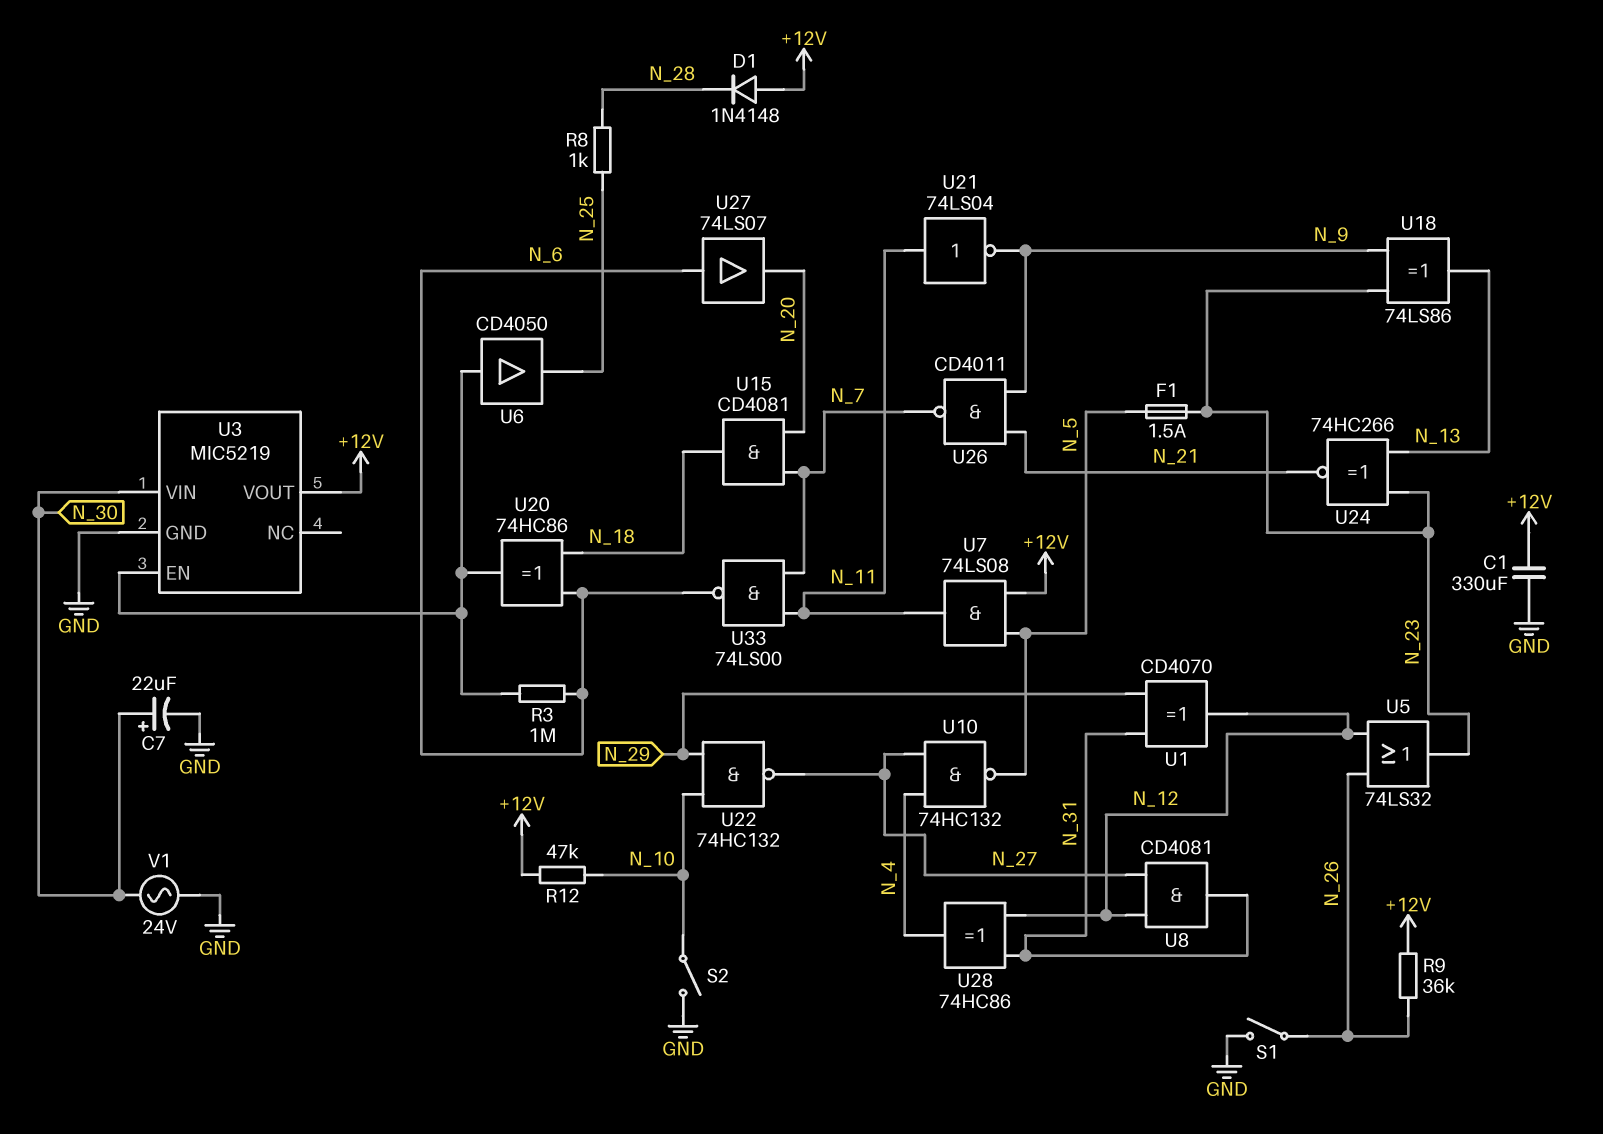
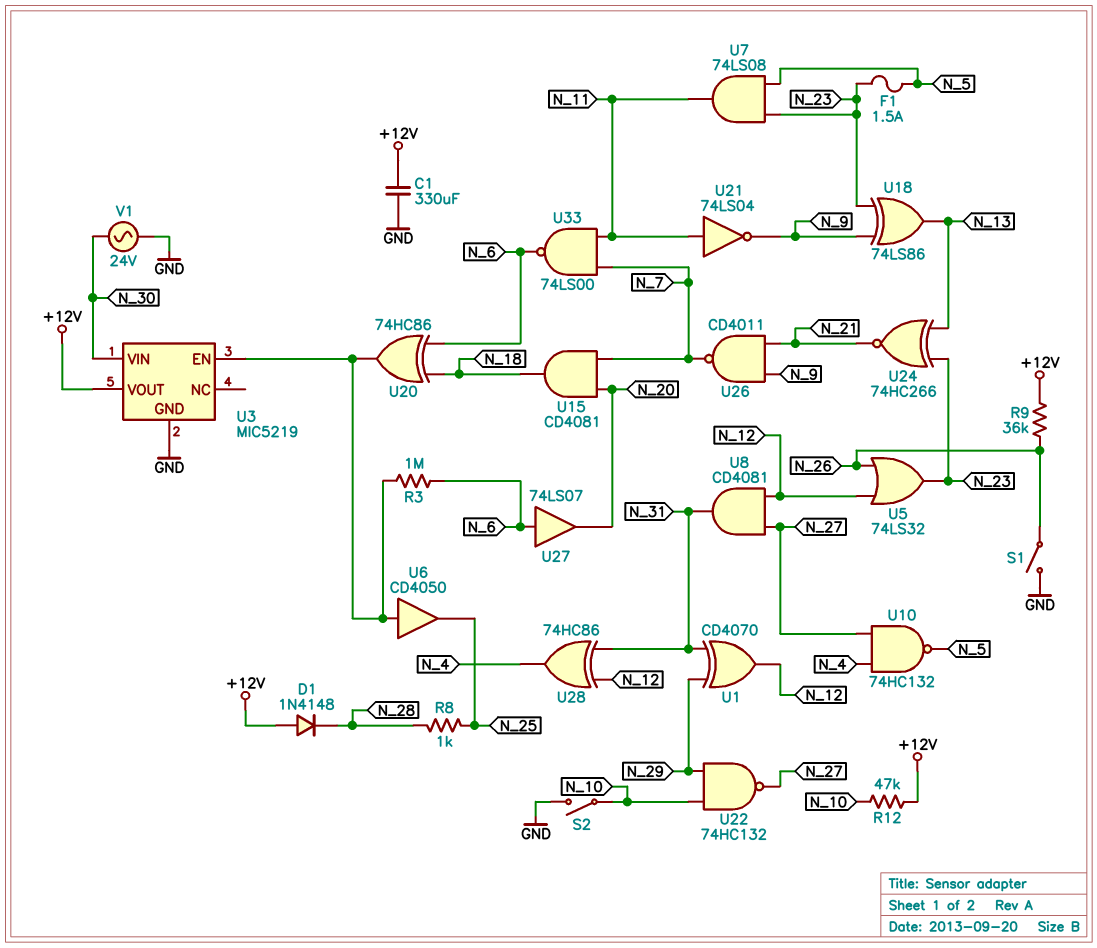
C7: 22uF (plus N_30, minus GND) -> none
U7: AND 74LS08 (in +12V, in N_5, out N_11) -> AND 74LS08 (in N_5, in N_23, out N_11)

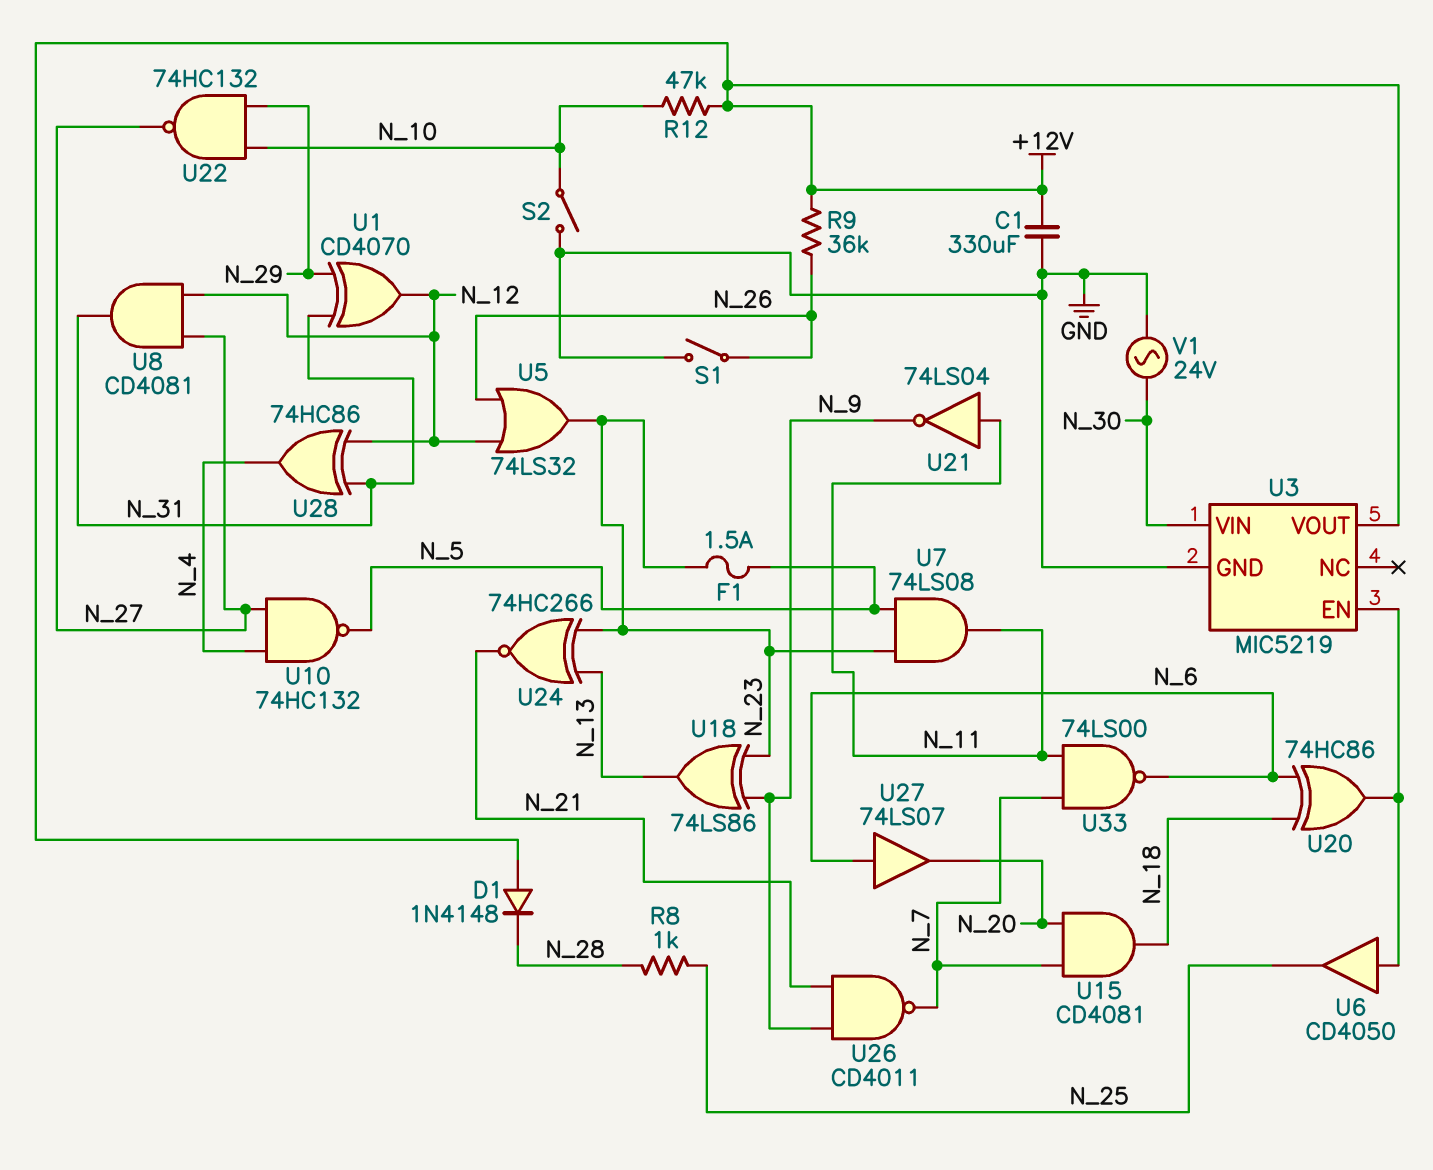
R3: 1M (N_6, U3/EN) -> none

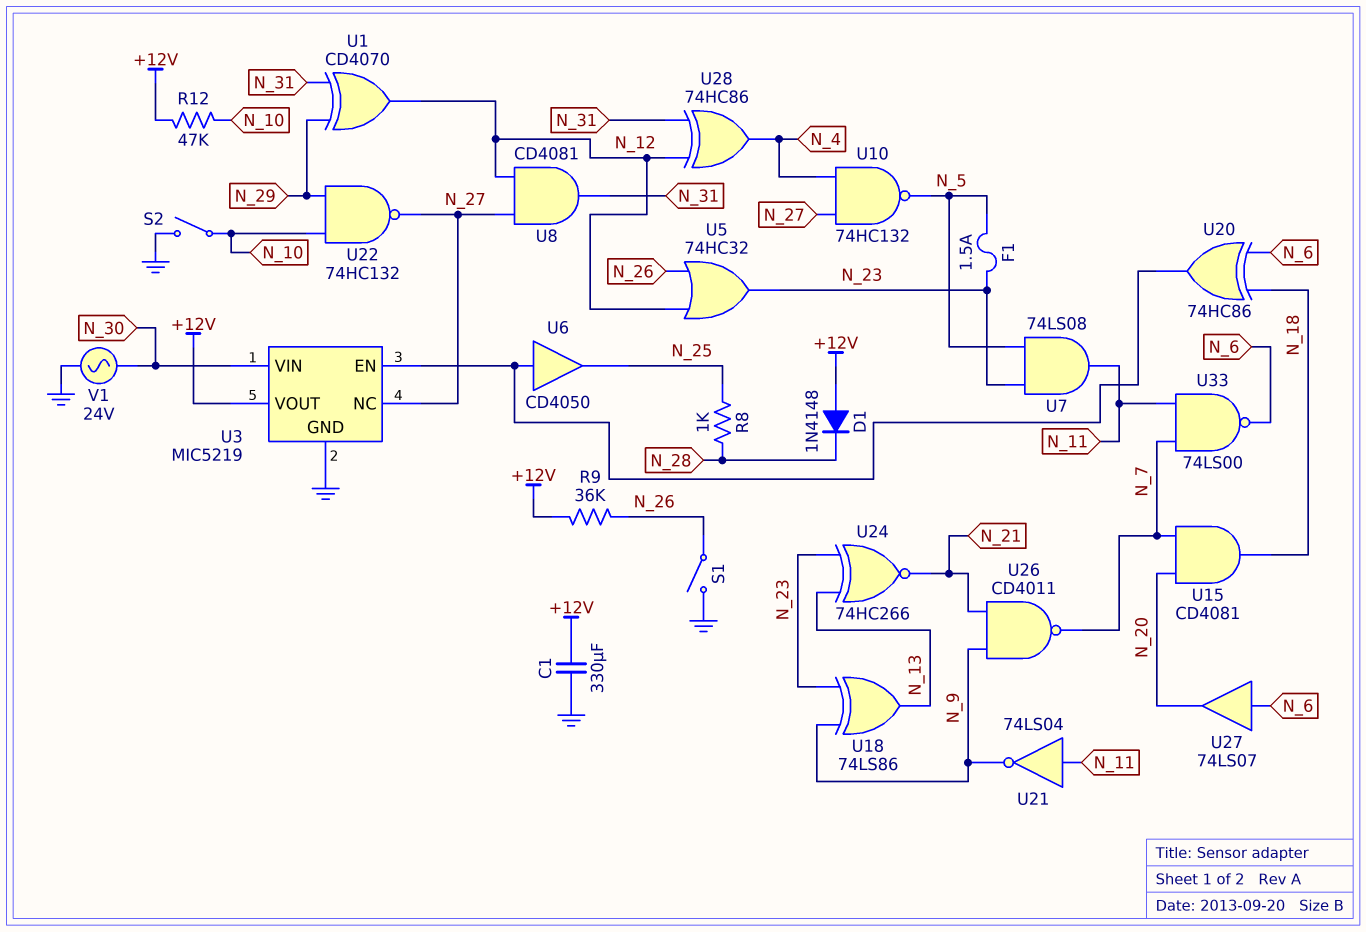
U3 pin NC: none -> N_27
U5: OR 74LS32 (in N_12, in N_26, out N_23) -> OR 74HC32 (in N_12, in N_26, out N_23)

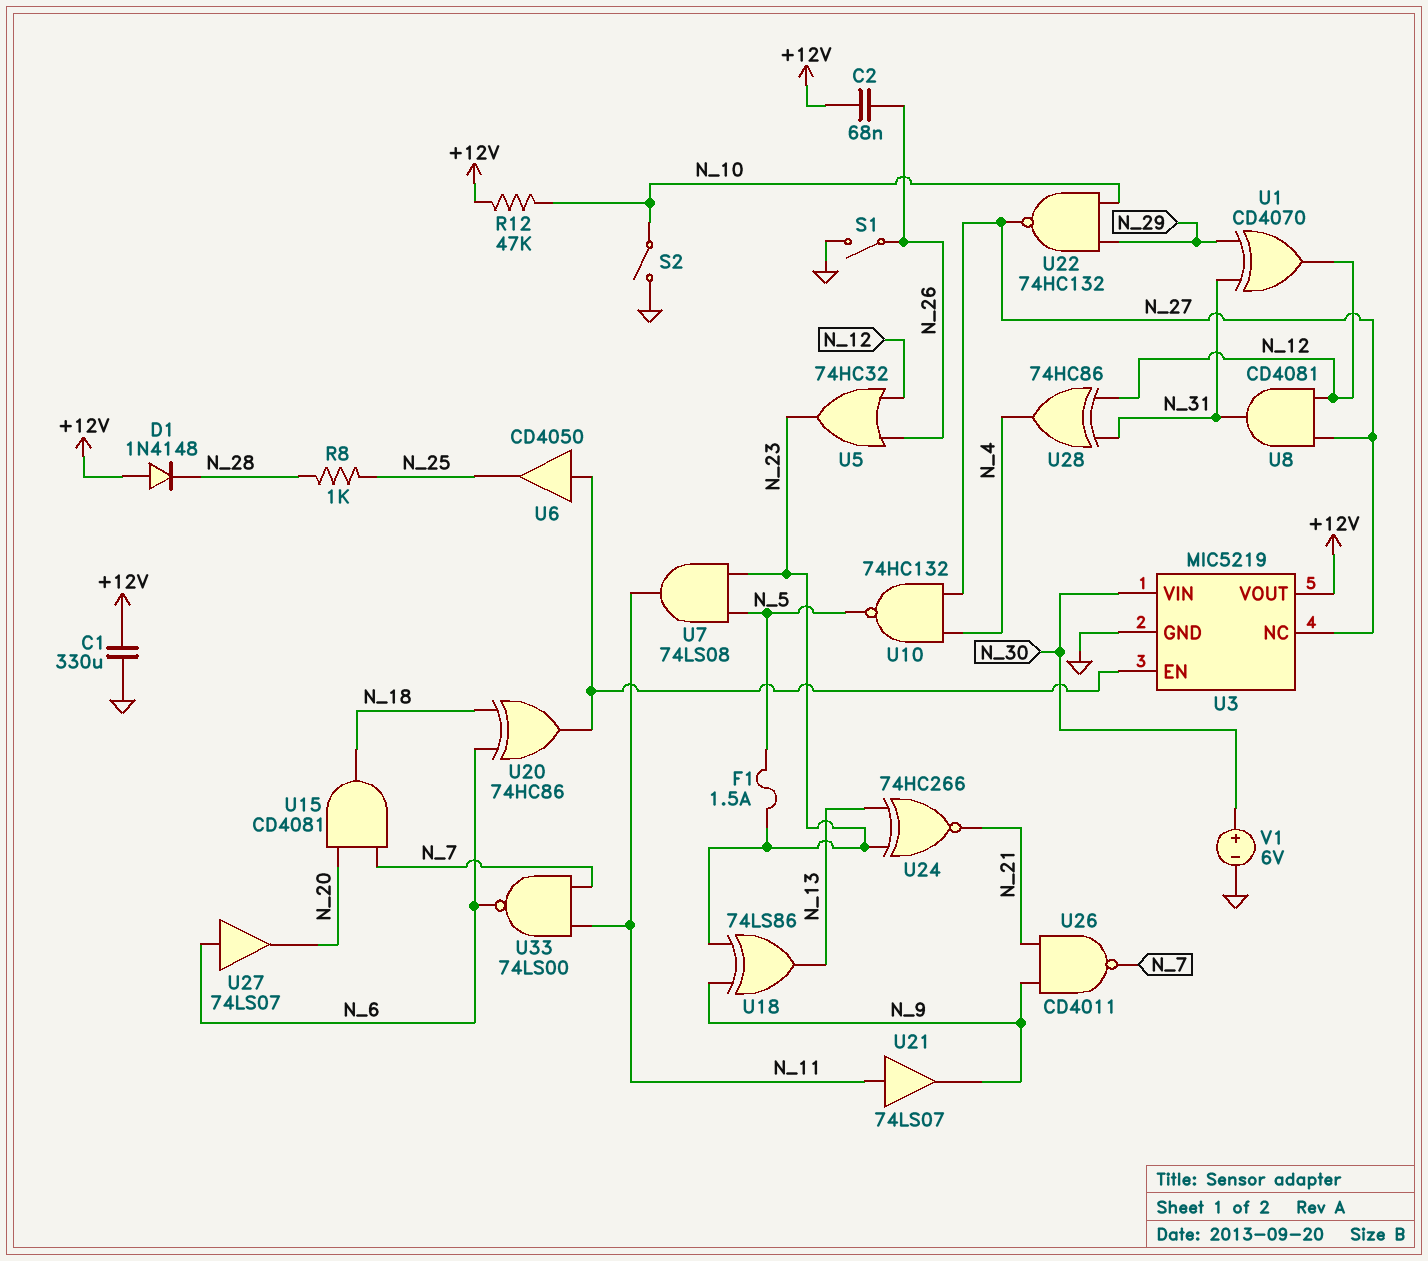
C2: none -> 68nF (+12V, N_26)
R9: 36k (+12V, N_26) -> none
U21: NOT 74LS04 (in N_11, out N_9) -> buffer 74LS07 (in N_11, out N_9)
V1: AC 24V (GND, N_30) -> 6V (plus N_30, minus GND)

